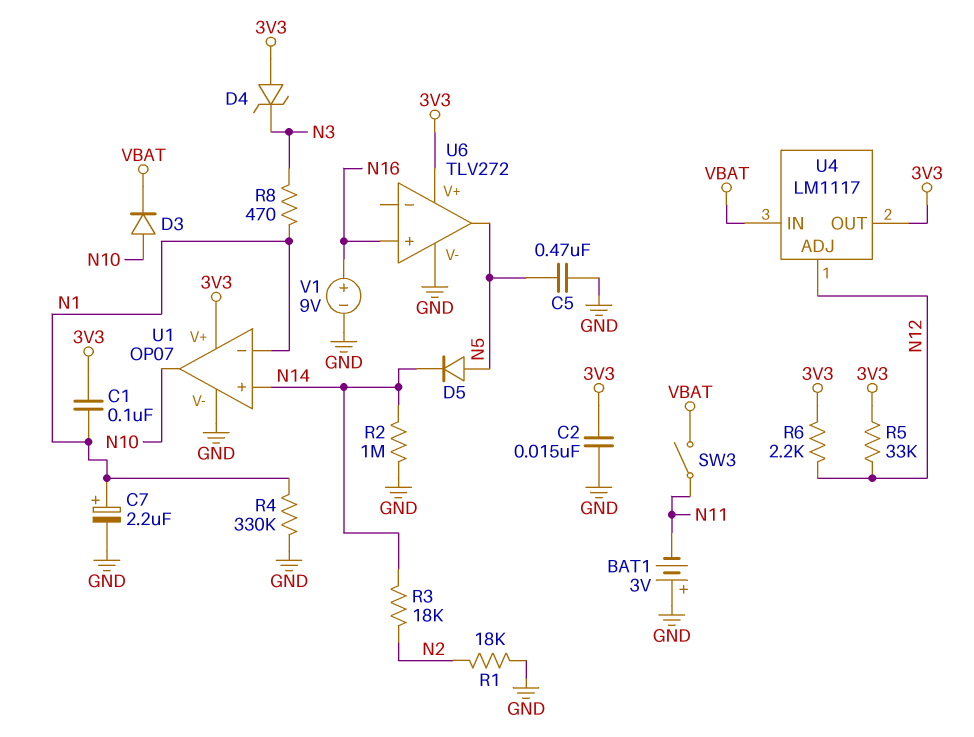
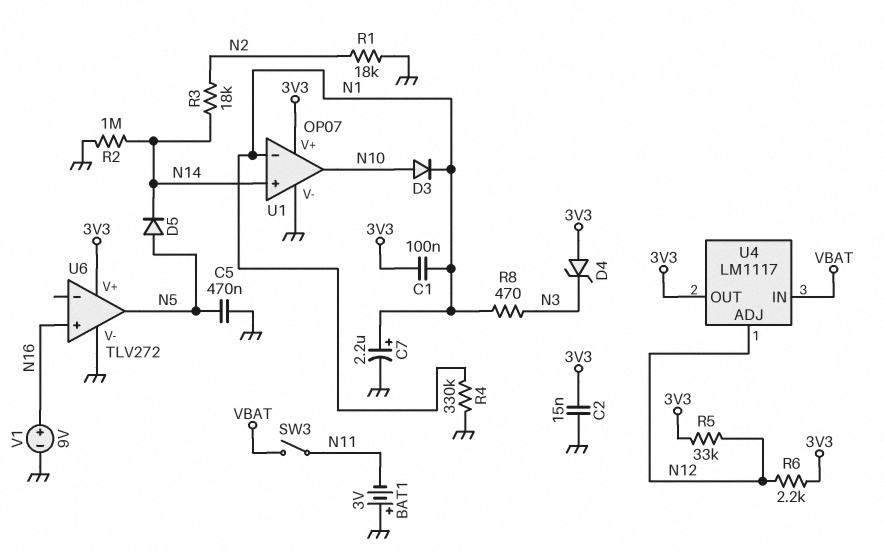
D3: diode (A N10, K VBAT) -> diode (A N10, K N1)

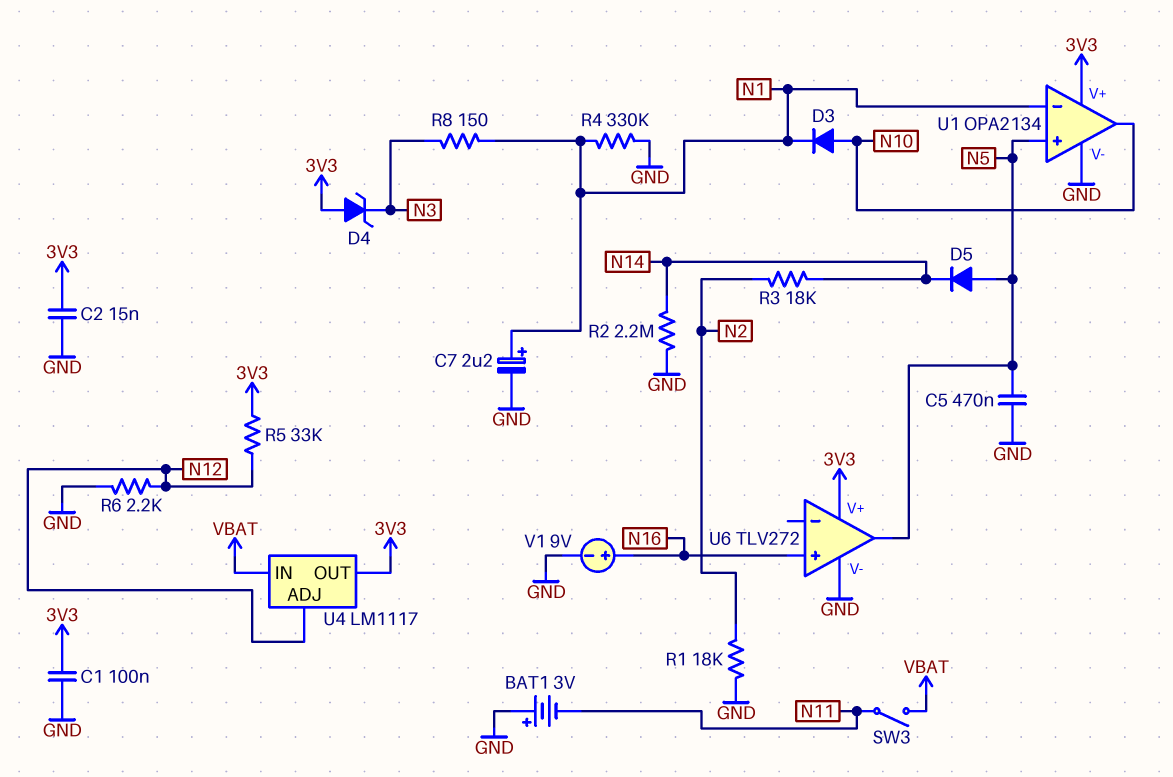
C1: 100nF (3V3, N1) -> 100nF (3V3, GND)
R2: 1M (GND, N14) -> 2.2M (GND, N14)
R6: 2.2k (3V3, N12) -> 2.2k (GND, N12)
R8: 470 (N1, N3) -> 150 (N1, N3)
U1: OP07 -> OPA2134
U1 pin in+: N14 -> N5

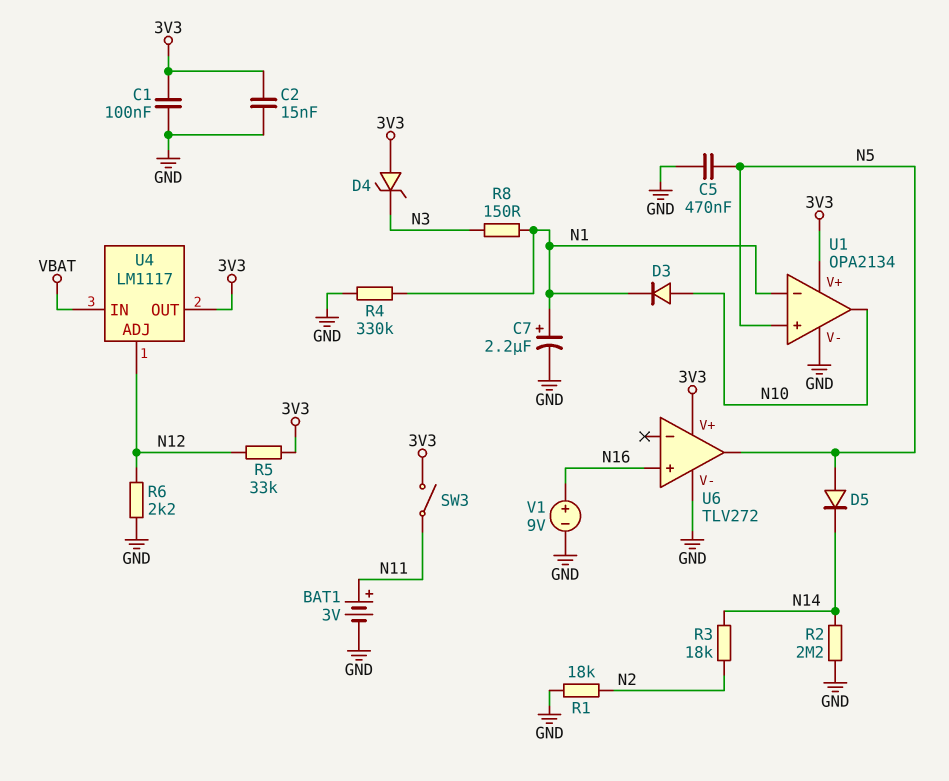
BAT1: 3V (plus GND, minus N11) -> 3V (plus N11, minus GND)
SW3: switch (N11, VBAT) -> switch (3V3, N11)

